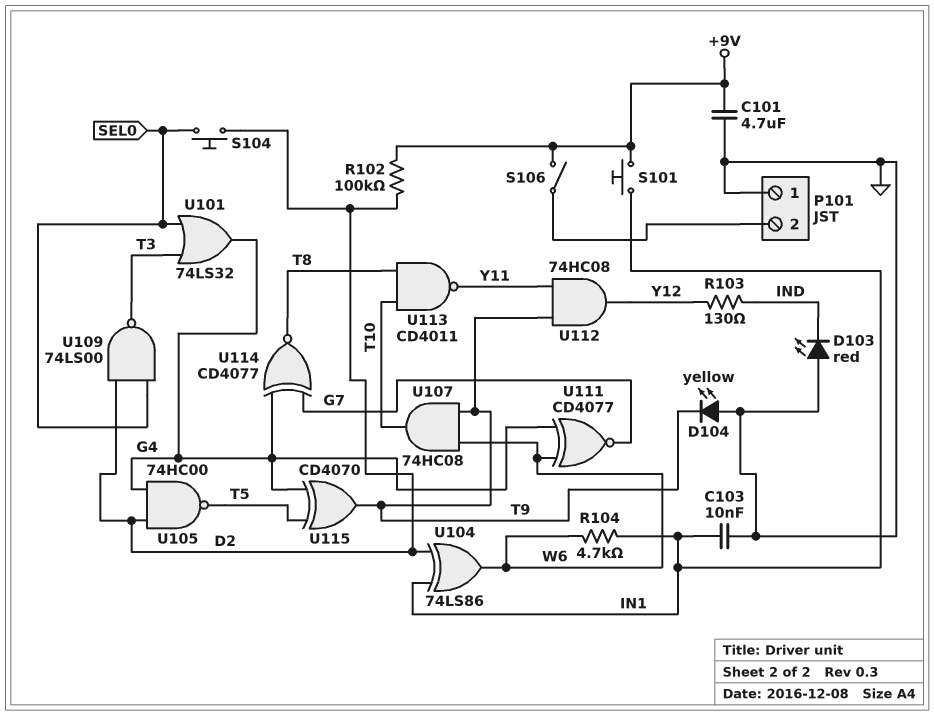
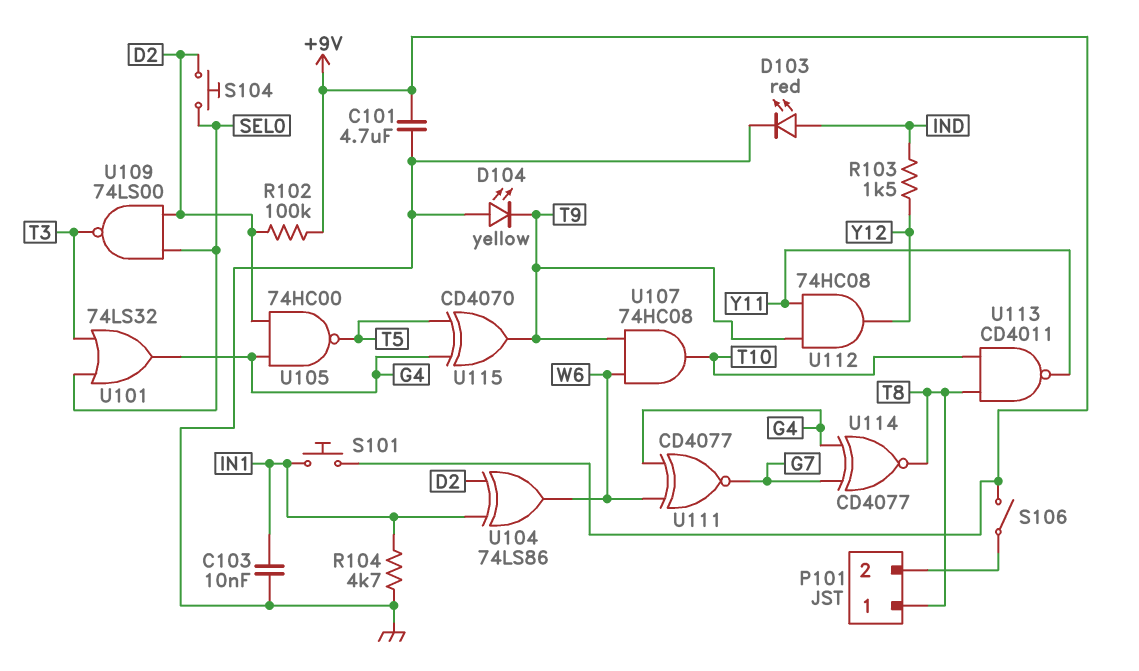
D103: LED red (A GND, K IND) -> LED red (A IND, K GND)
P101 pin 1: GND -> T8
R103: 130 (IND, Y12) -> 1.5k (IND, Y12)
R104: 4.7k (IN1, W6) -> 4.7k (GND, IN1)

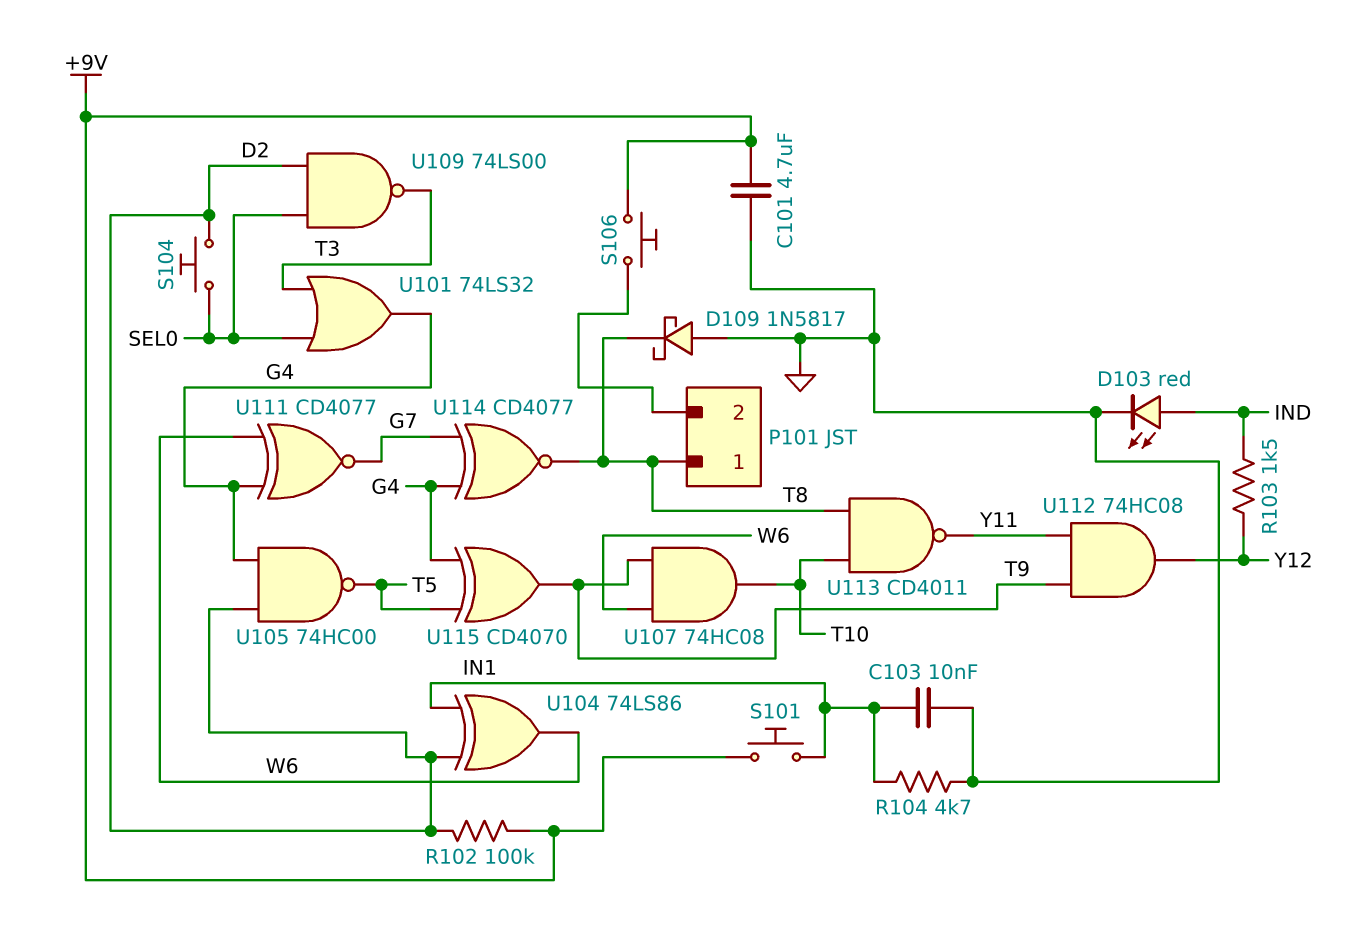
D104: LED yellow (A GND, K T9) -> none
D109: none -> schottky 1N5817 (A GND, K T8)
S106: switch (+9V, P101/2) -> button (+9V, P101/2)

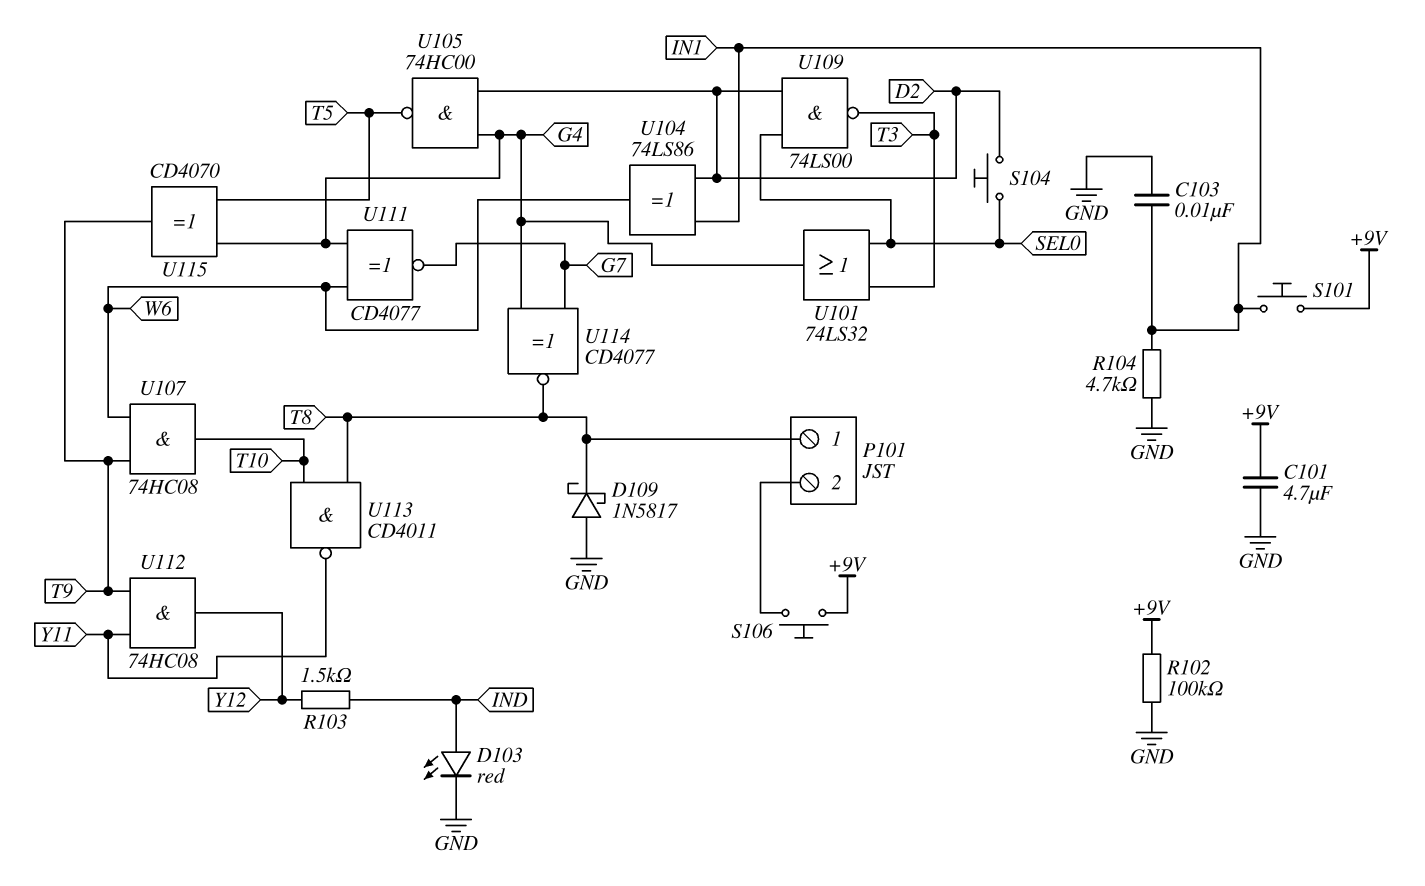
R102: 100k (+9V, D2) -> 100k (+9V, GND)

